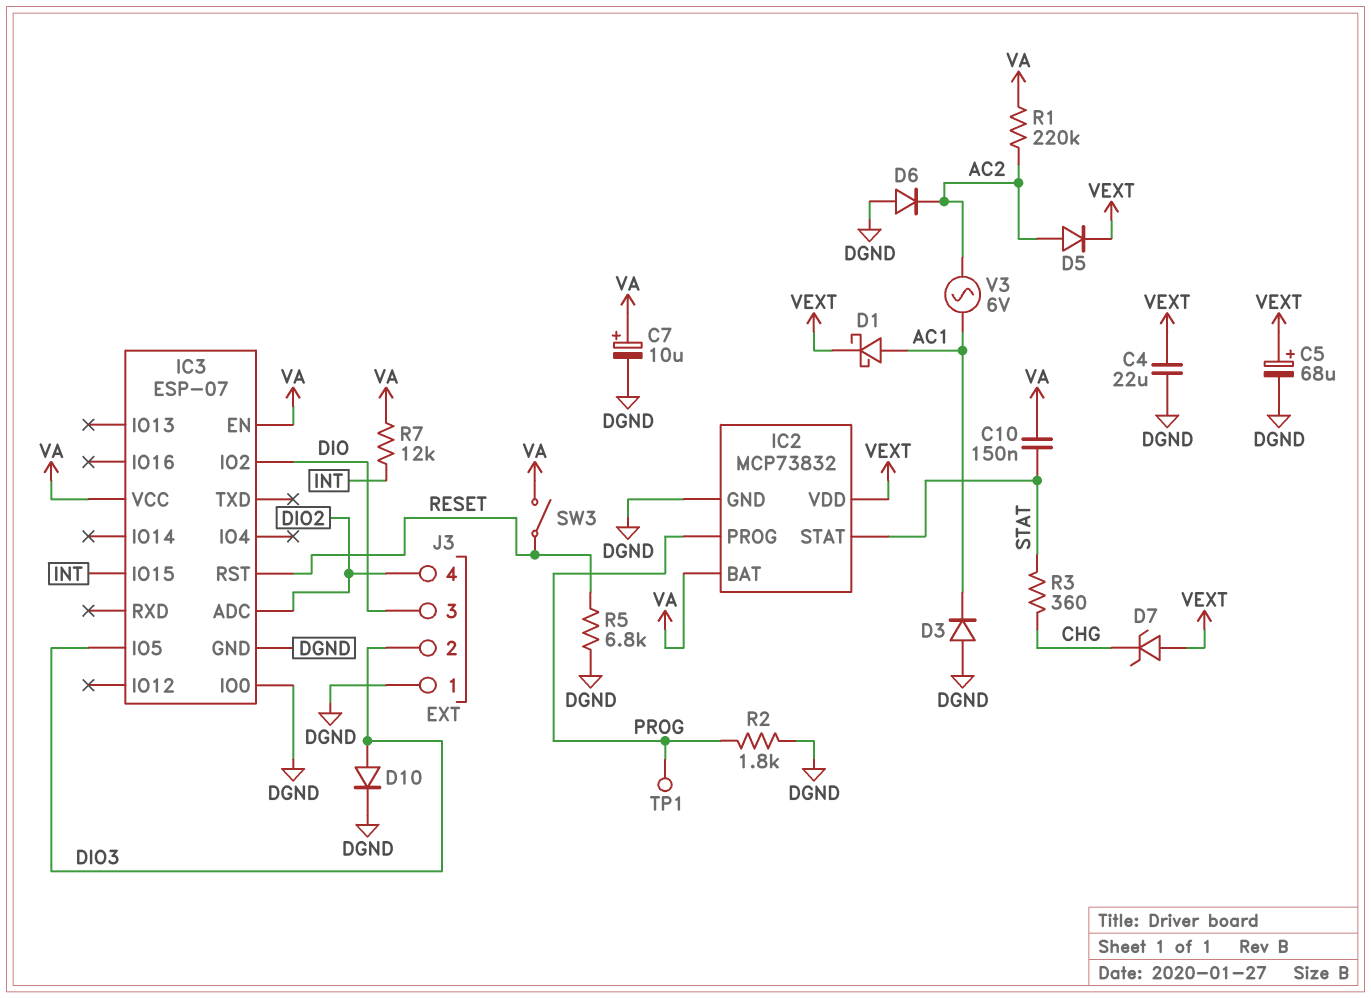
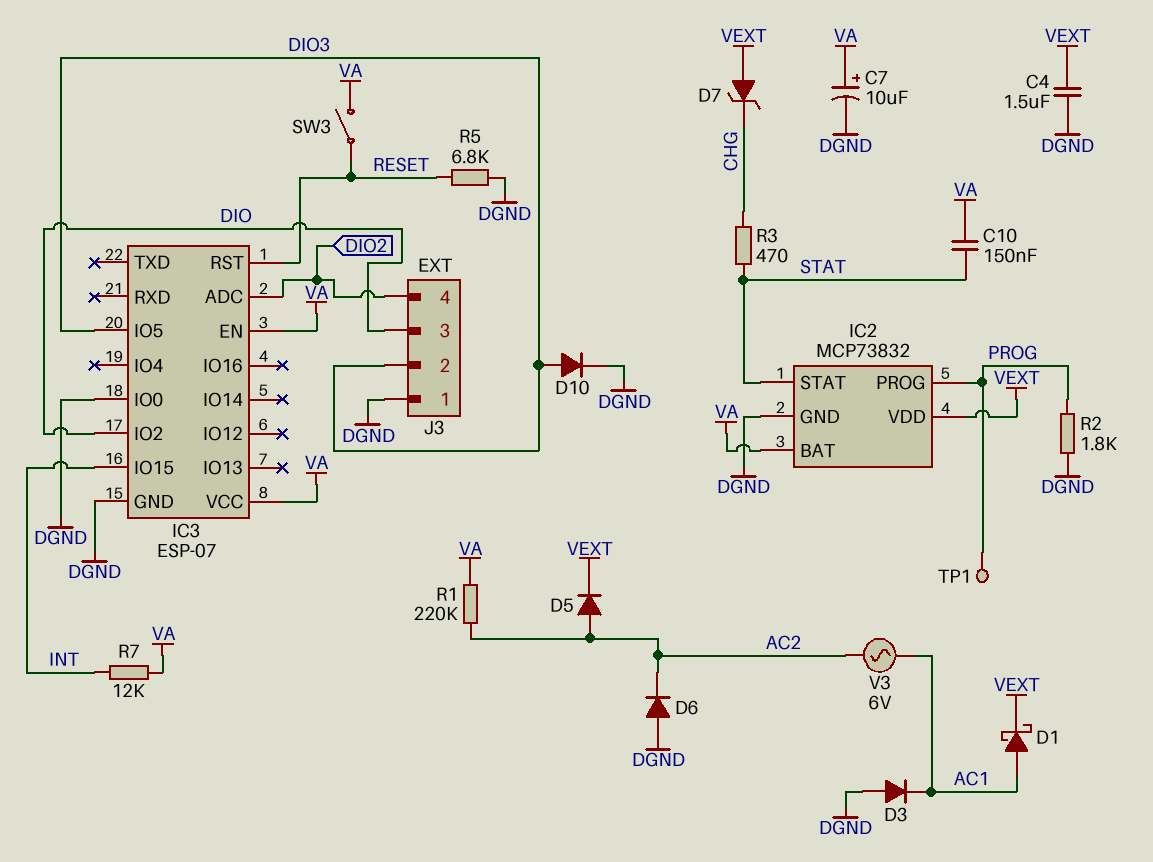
C4: 22uF (DGND, VEXT) -> 1.5uF (DGND, VEXT)
C5: 68uF (plus VEXT, minus DGND) -> none
R3: 360 (CHG, STAT) -> 470 (CHG, STAT)

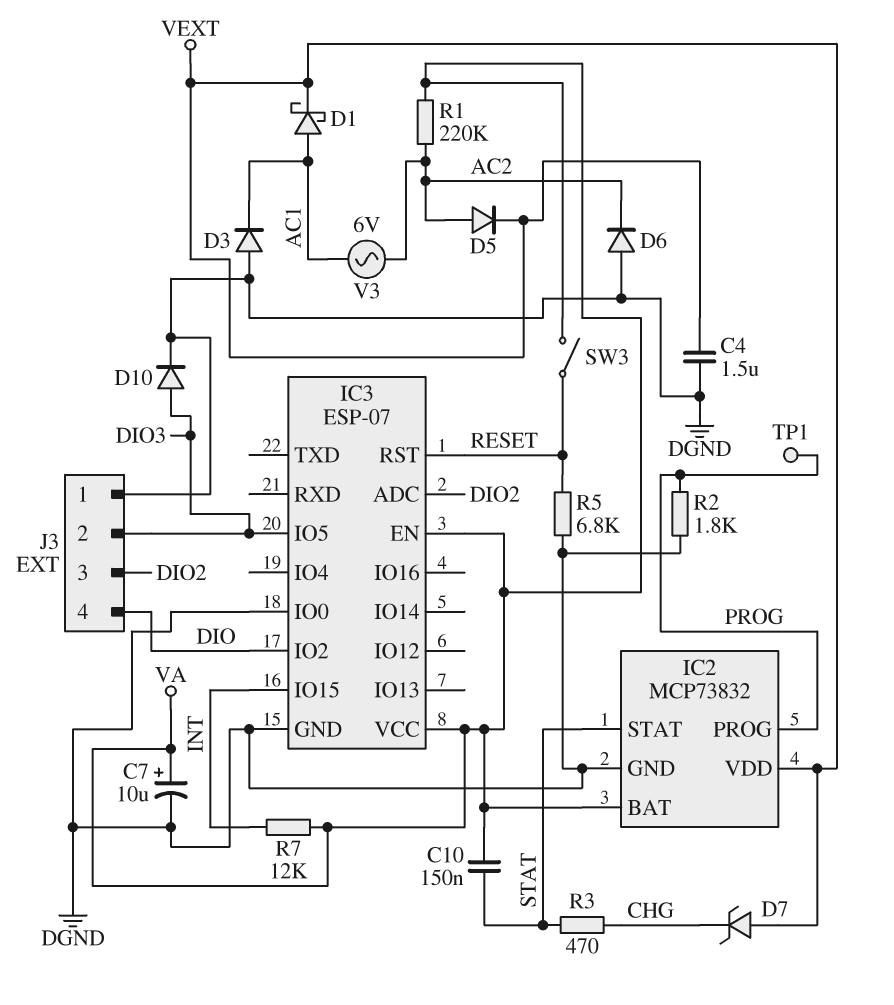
J3 pin 3: DIO -> DIO2
J3 pin 4: DIO2 -> DIO

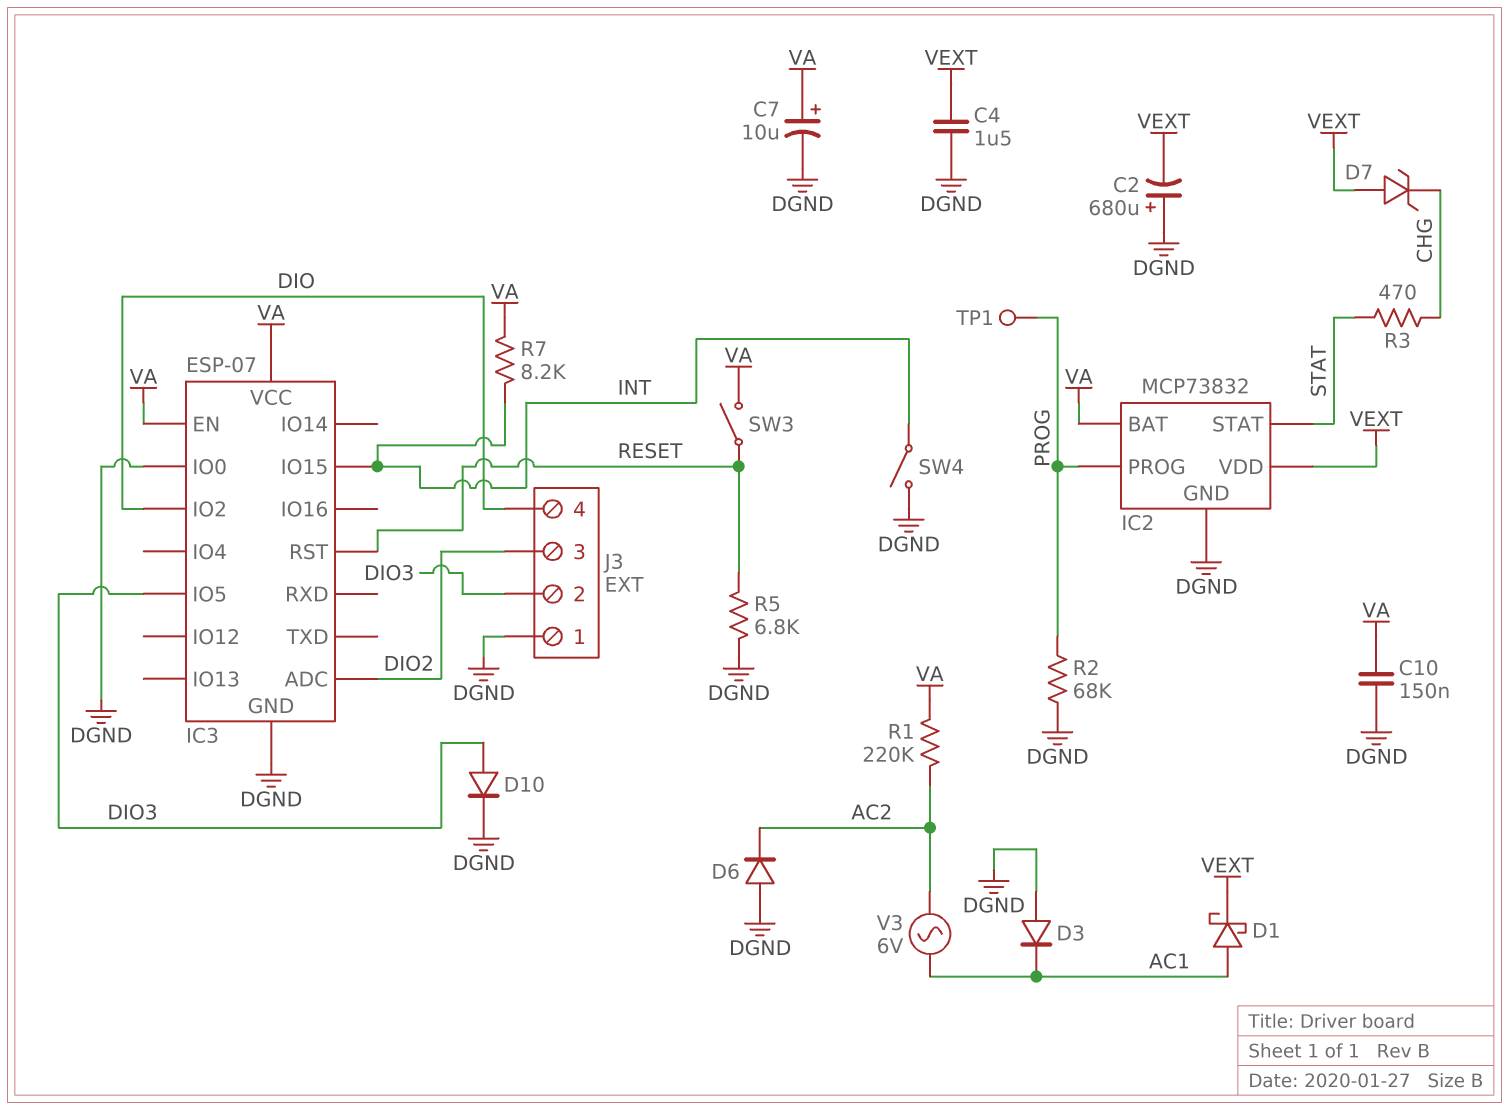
C2: none -> 680uF (plus DGND, minus VEXT)
C10: 150nF (STAT, VA) -> 150nF (DGND, VA)
D5: diode (A AC2, K VEXT) -> none
R2: 1.8k (DGND, PROG) -> 68k (DGND, PROG)
R7: 12k (INT, VA) -> 8.2k (INT, VA)
SW4: none -> switch (DGND, INT)

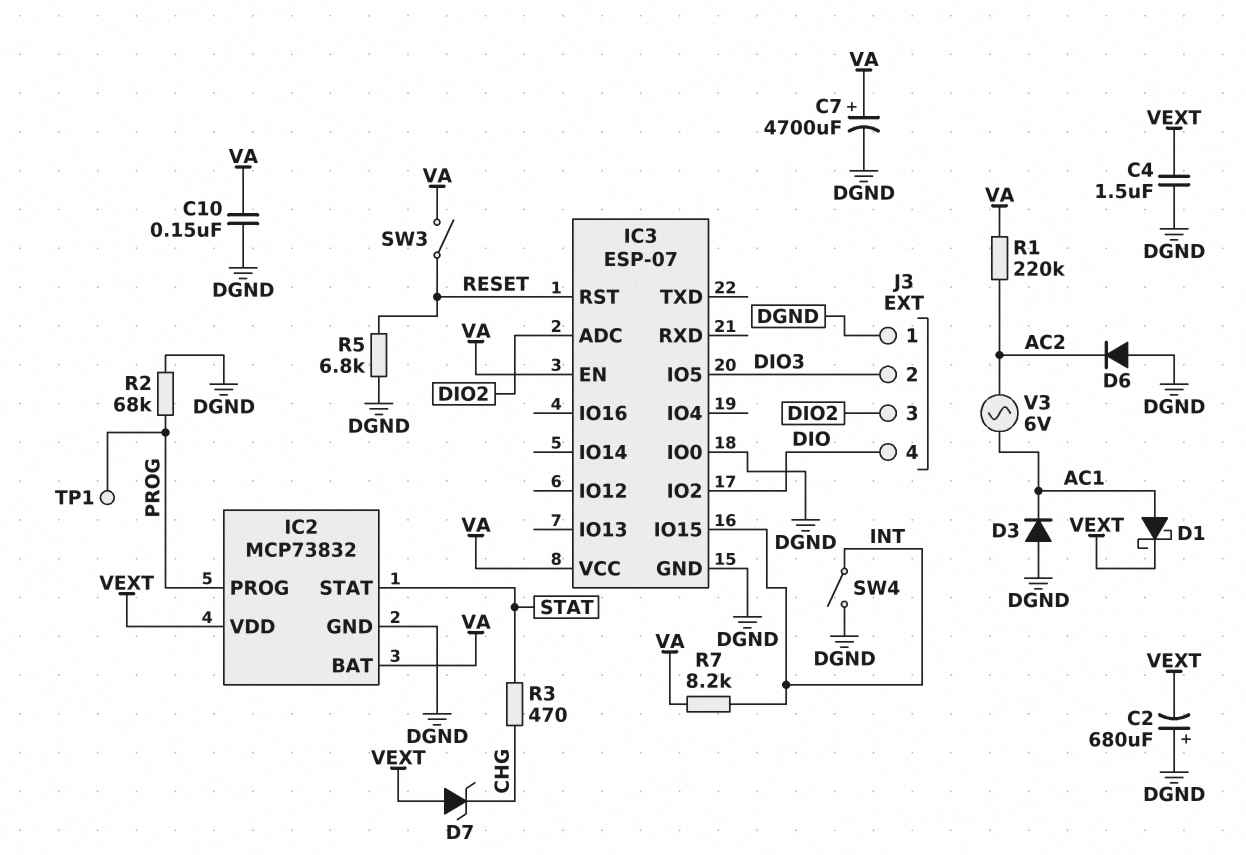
C7: 10uF (plus VA, minus DGND) -> 4700uF (plus VA, minus DGND)
D10: diode (A DIO3, K DGND) -> none

